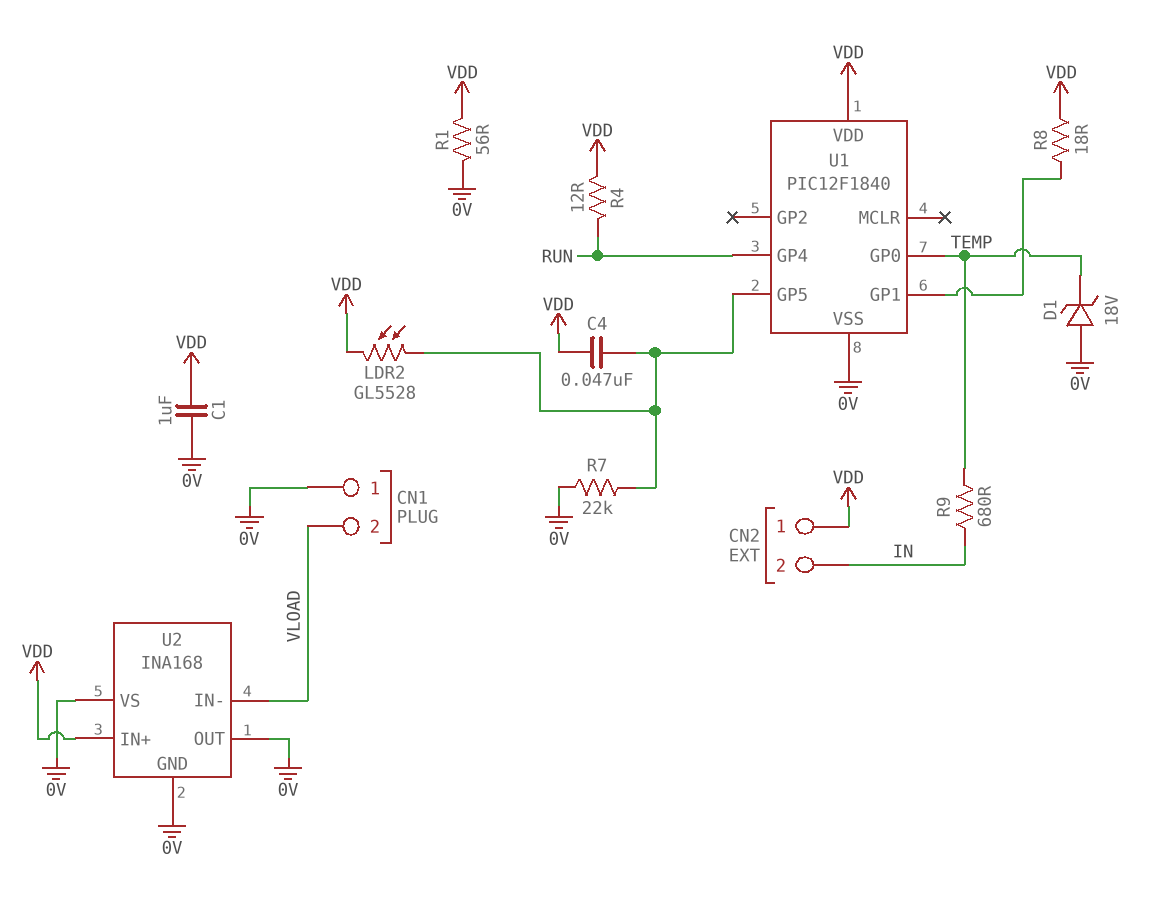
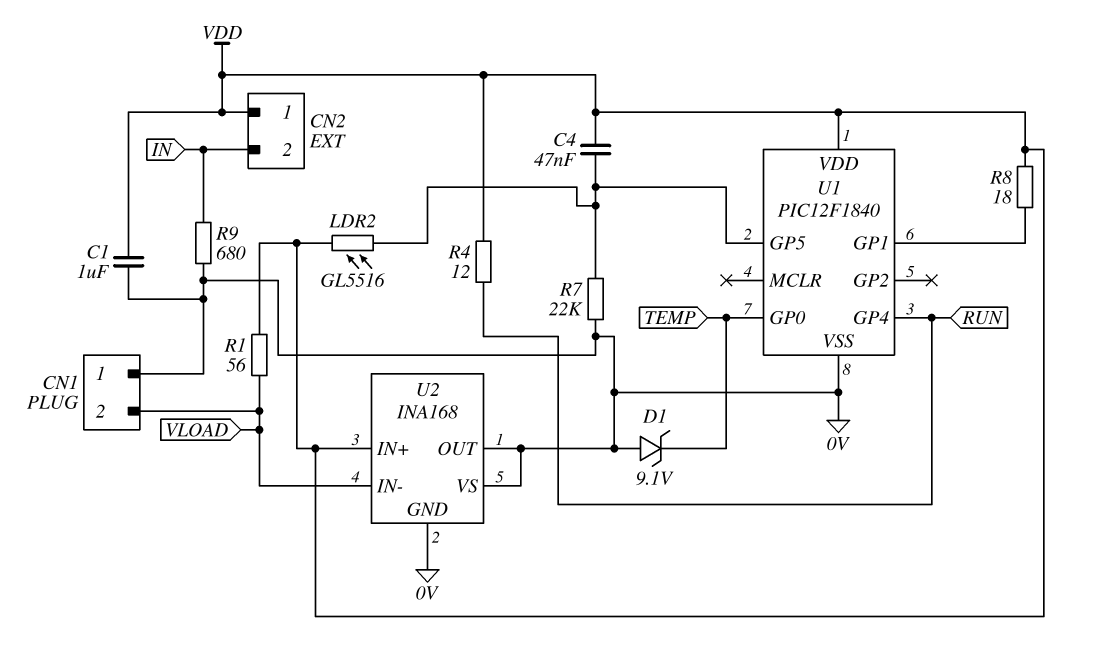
D1: zener 18V (A 0V, K TEMP) -> zener 9.1V (A 0V, K TEMP)
LDR2: GL5528 (U1/GP5, VDD) -> GL5516 (U1/GP5, VDD)
R1: 56 (0V, VDD) -> 56 (VDD, VLOAD)
R9: 680 (IN, TEMP) -> 680 (0V, IN)

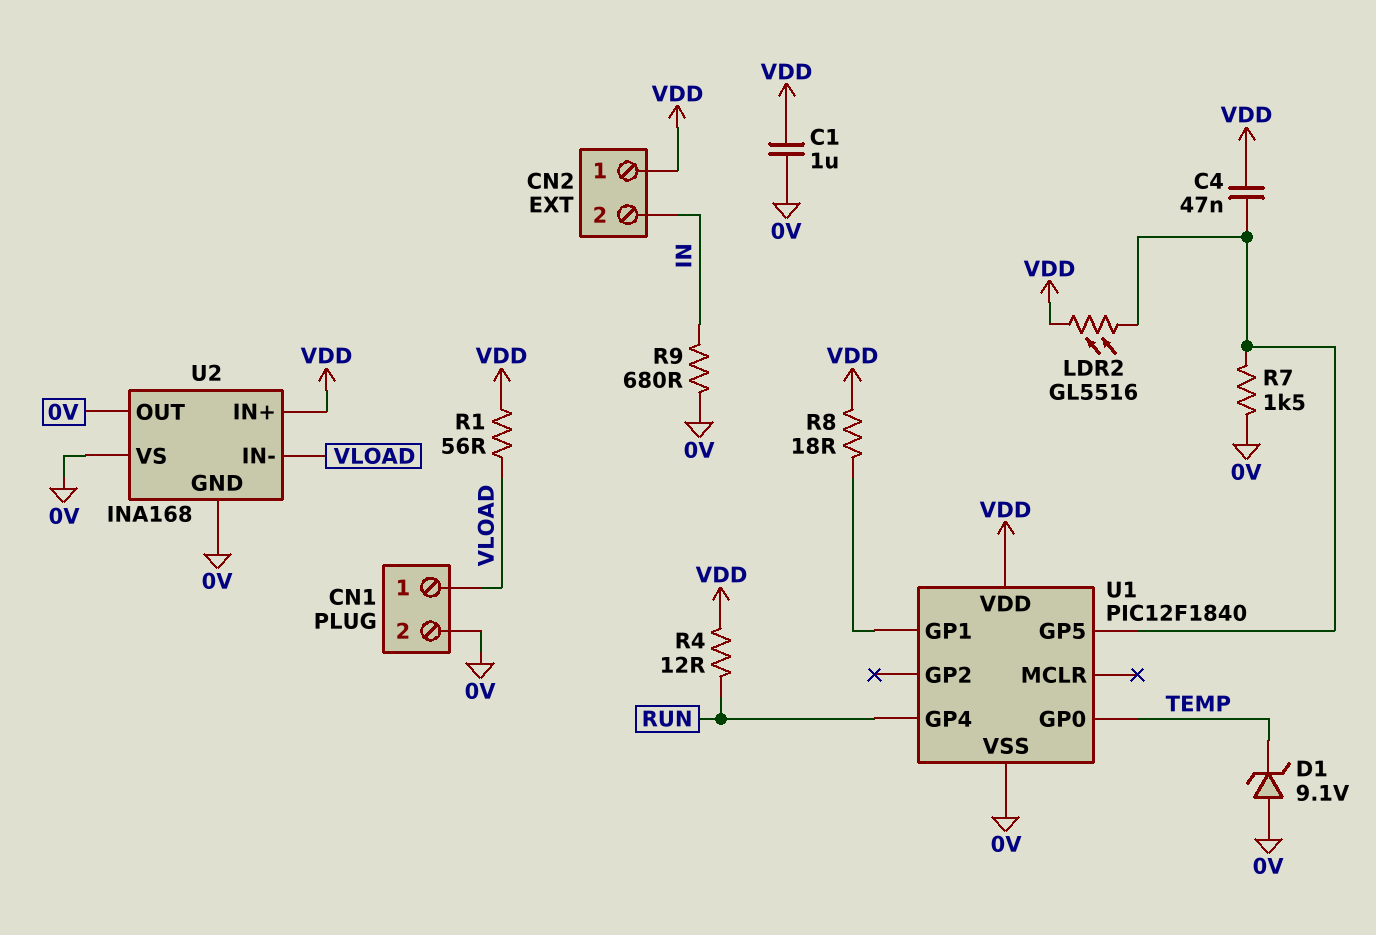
CN1 pin 1: 0V -> VLOAD
CN1 pin 2: VLOAD -> 0V
R7: 22k (0V, U1/GP5) -> 1.5k (0V, U1/GP5)

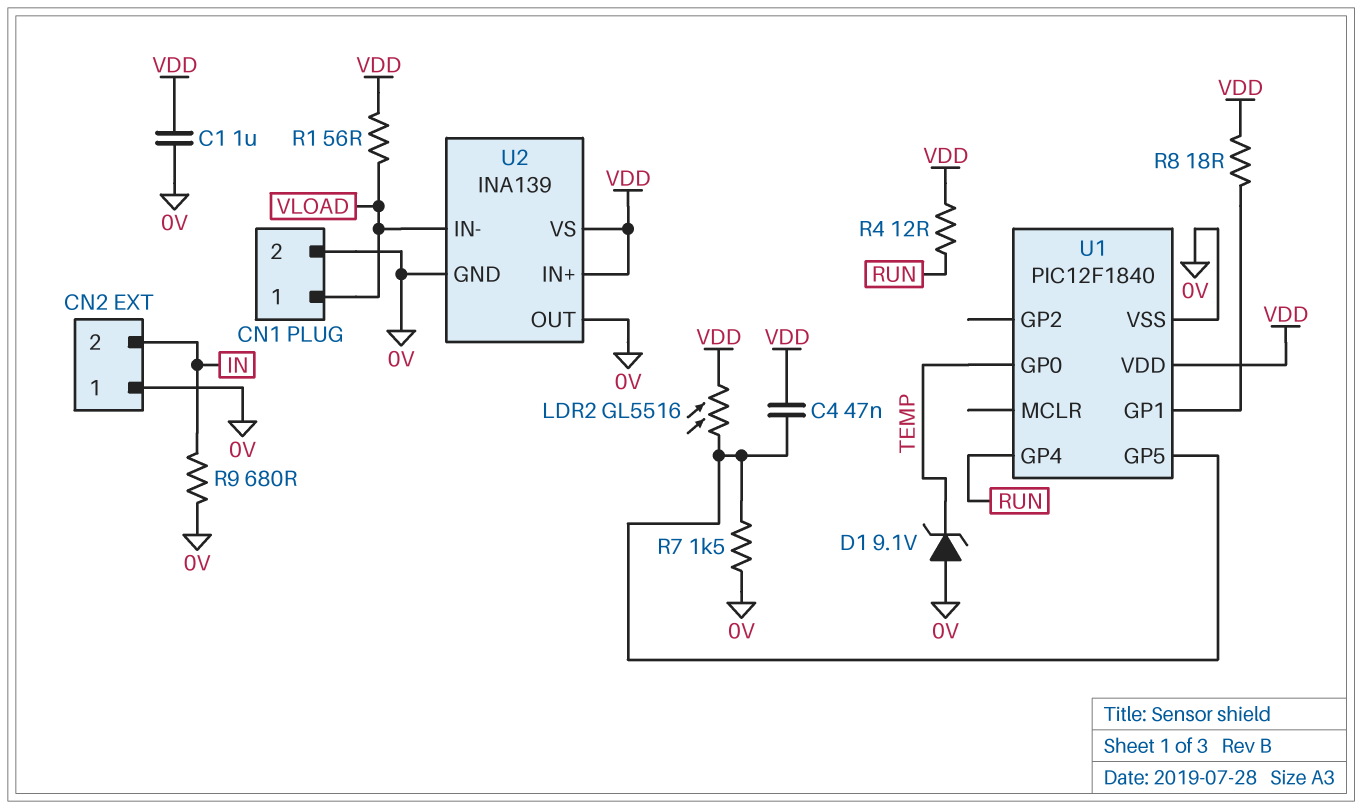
CN2 pin 1: VDD -> 0V
U2: INA168 -> INA139
U2 pin VS: 0V -> VDD

